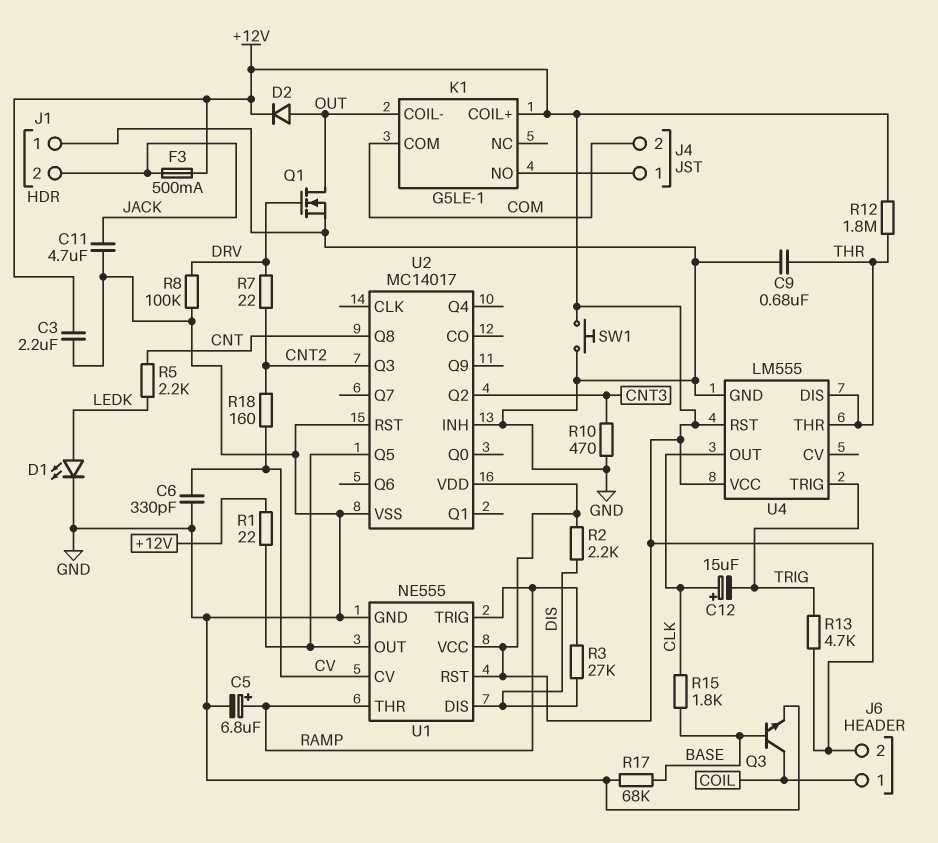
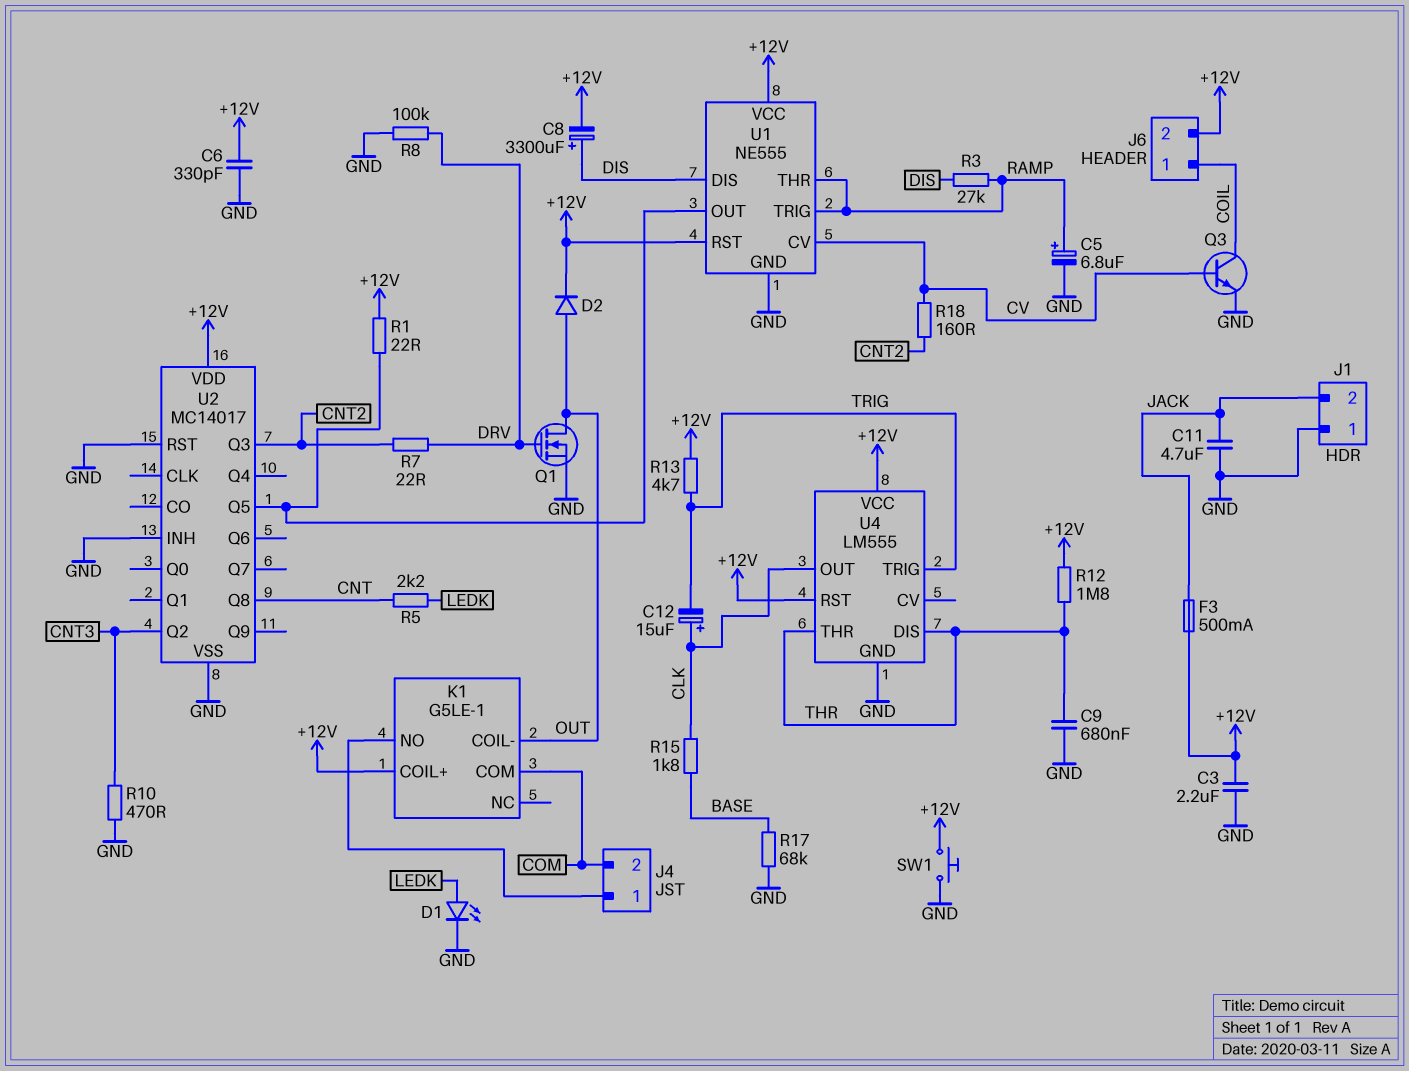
C6: 330pF (CV, GND) -> 330pF (+12V, GND)
C8: none -> 3300uF (plus DIS, minus +12V)
Q3: NPN (B BASE, C COIL, E GND) -> NPN (B CV, C COIL, E GND)
R2: 2.2k (+12V, DIS) -> none

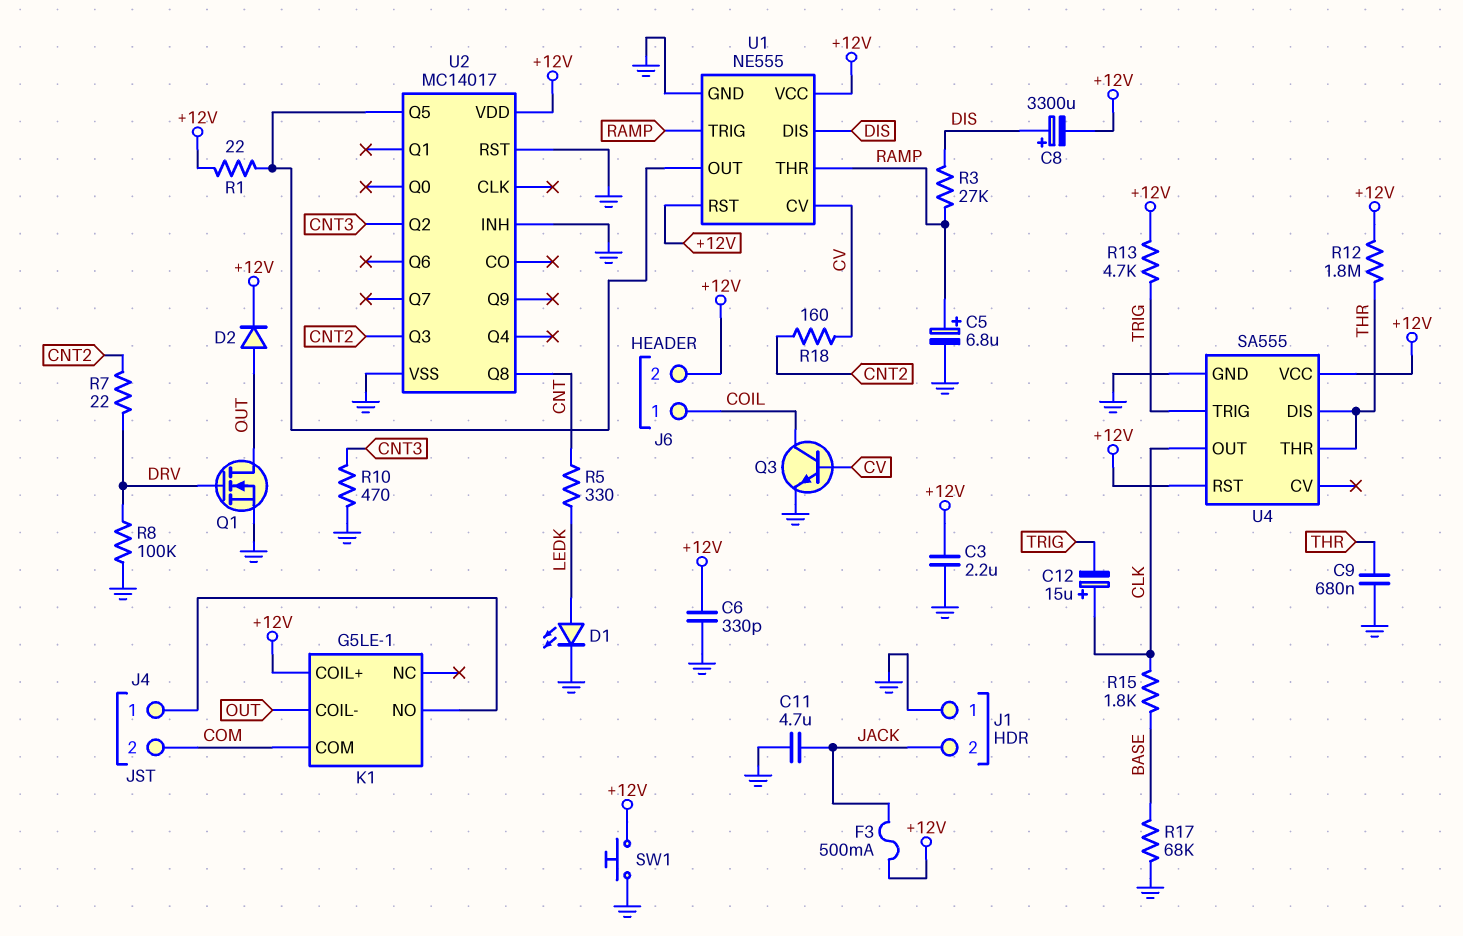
R5: 2.2k (CNT, LEDK) -> 330 (CNT, LEDK)
U4: LM555 -> SA555

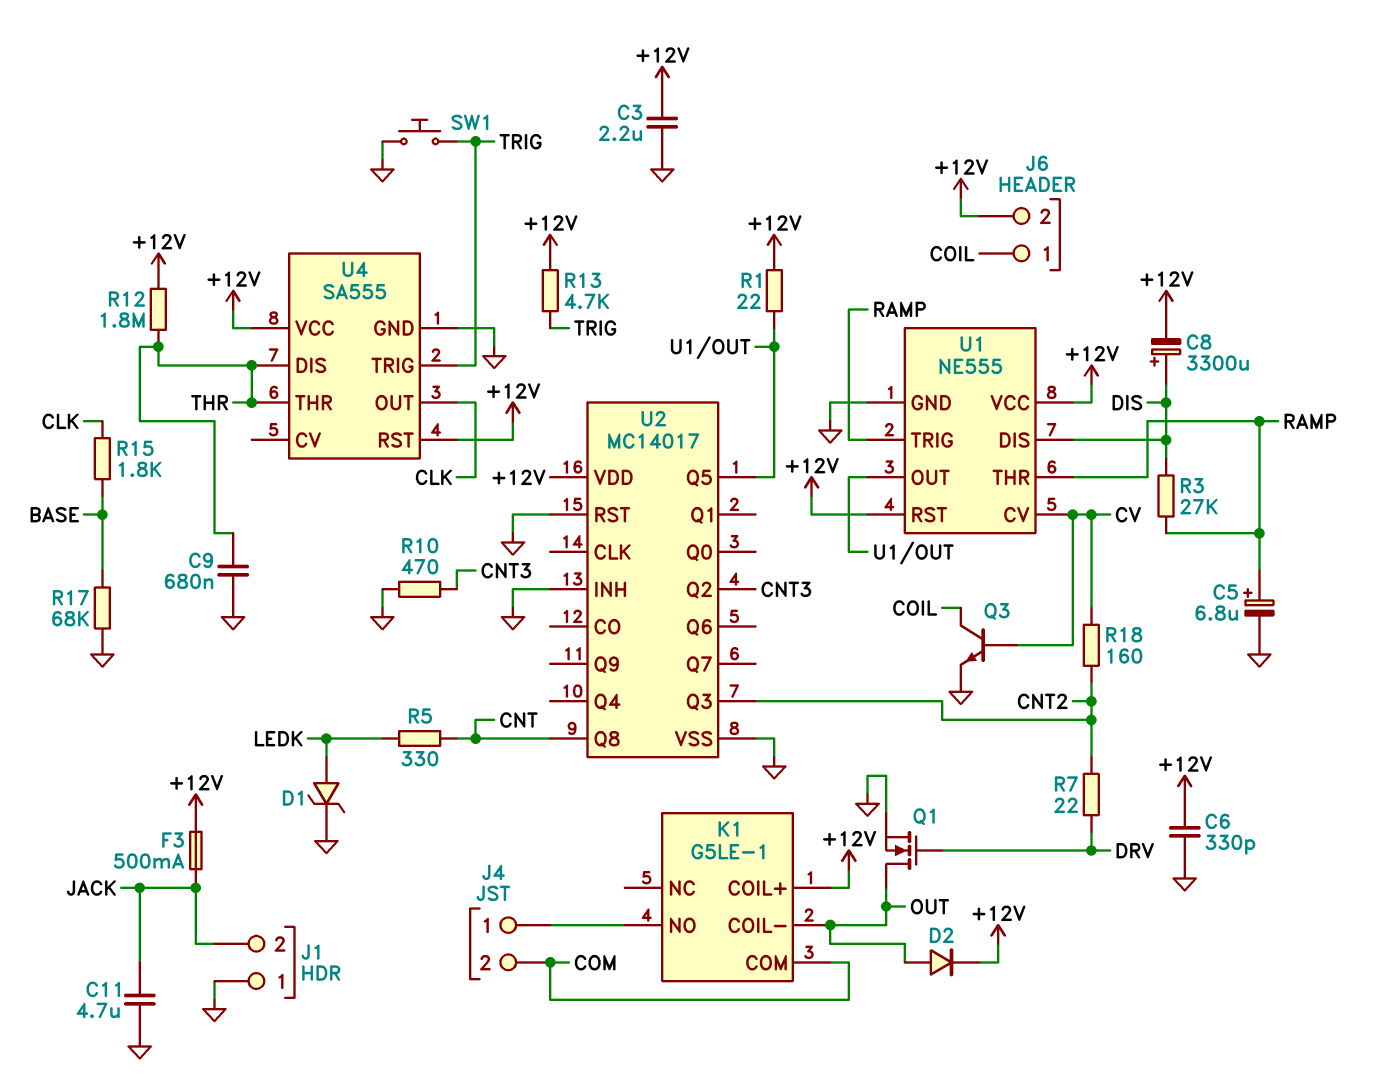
C12: 15uF (plus CLK, minus TRIG) -> none
D1: LED (A LEDK, K GND) -> zener (A LEDK, K GND)
R8: 100k (DRV, GND) -> none
SW1: button (+12V, GND) -> button (GND, TRIG)

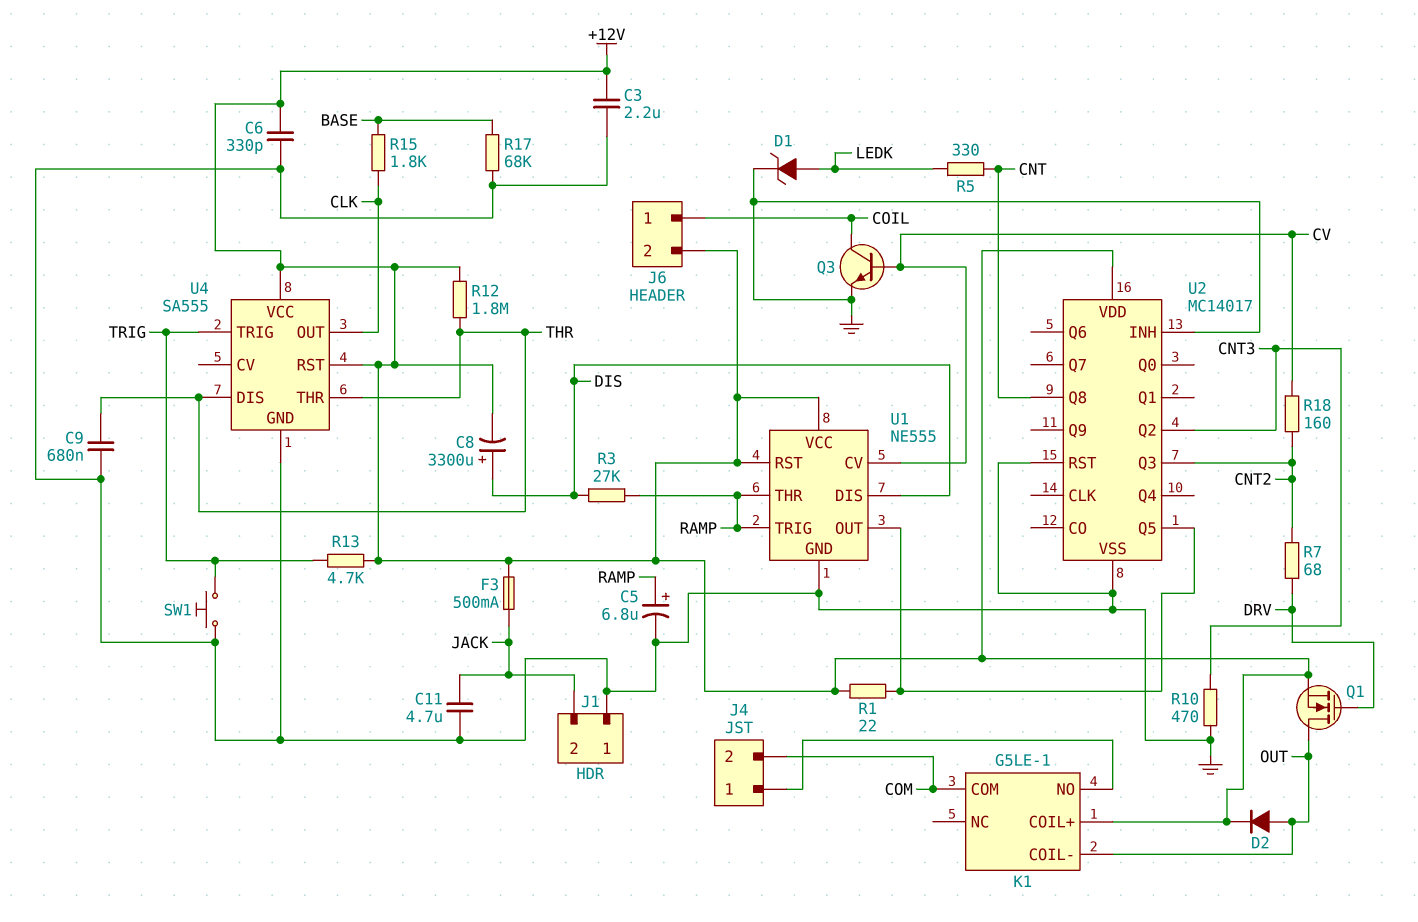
Q1: NMOS (G DRV, D OUT, S GND) -> NMOS (G DRV, D OUT, S +12V)
R7: 22 (CNT2, DRV) -> 68 (CNT2, DRV)

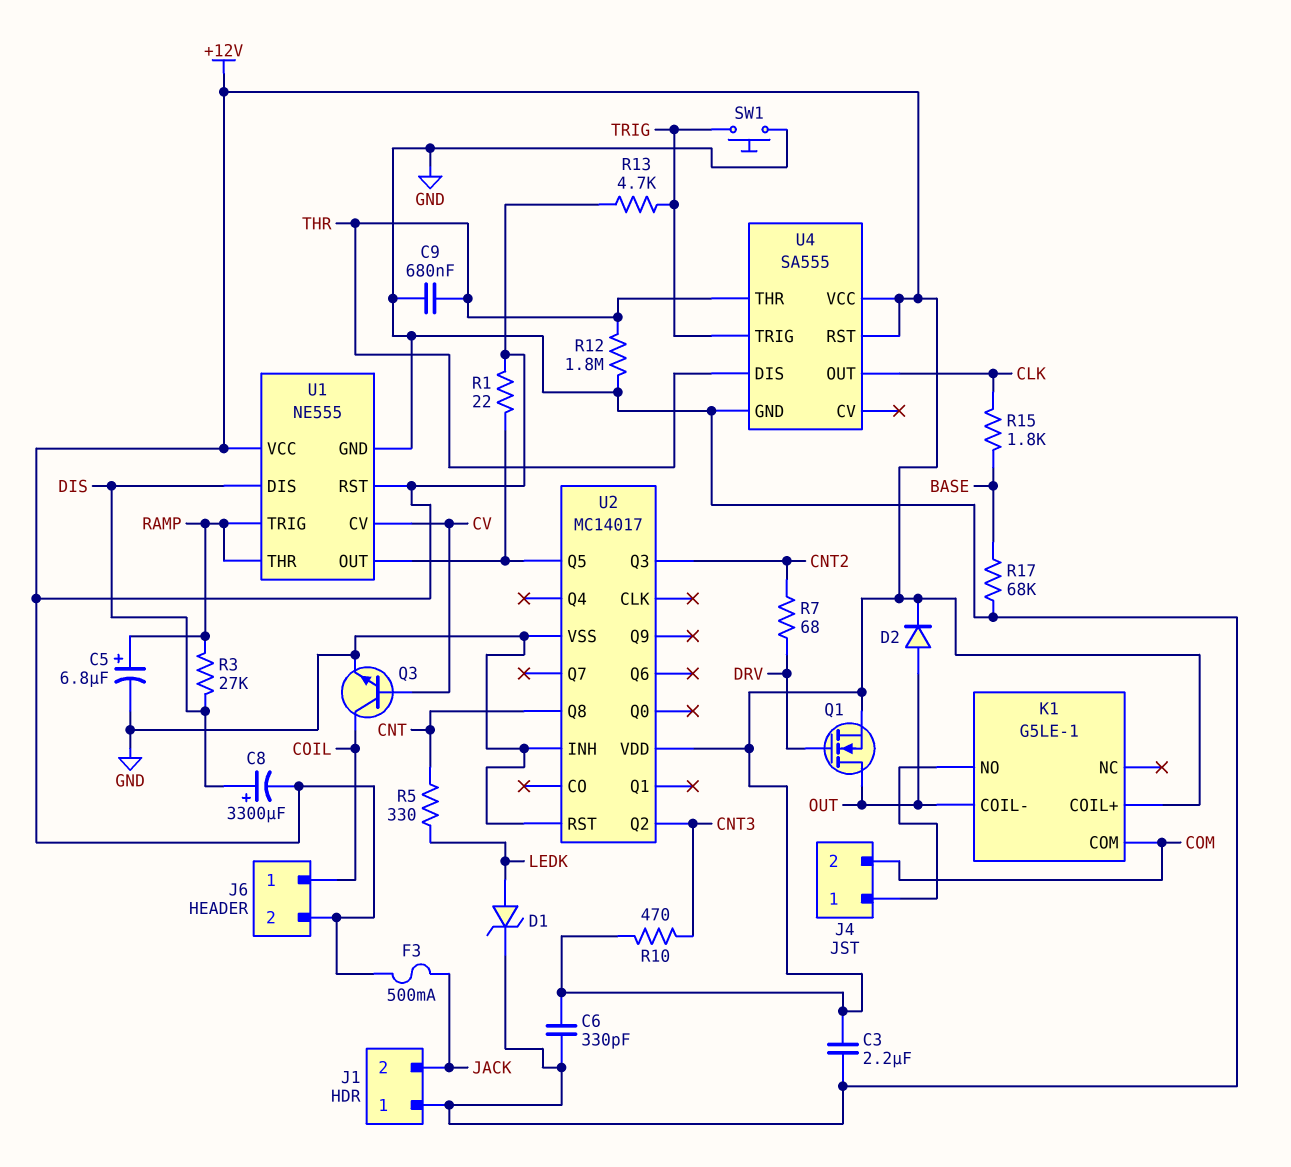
C11: 4.7uF (GND, JACK) -> none
R10: 470 (CNT3, GND) -> 470 (+12V, CNT3)
R12: 1.8M (+12V, THR) -> 1.8M (GND, THR)
R18: 160 (CNT2, CV) -> none

